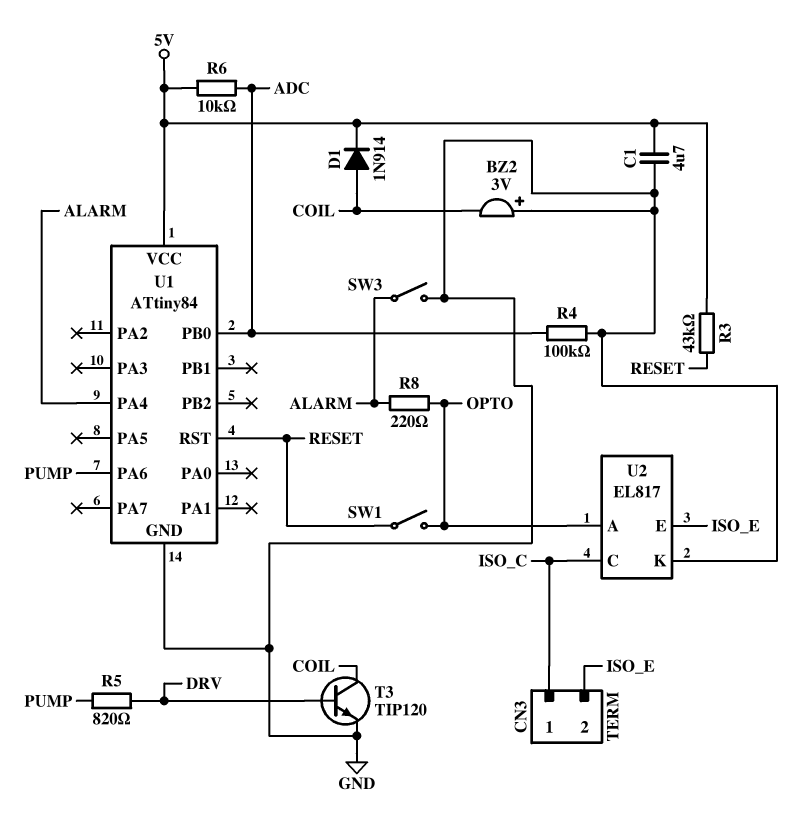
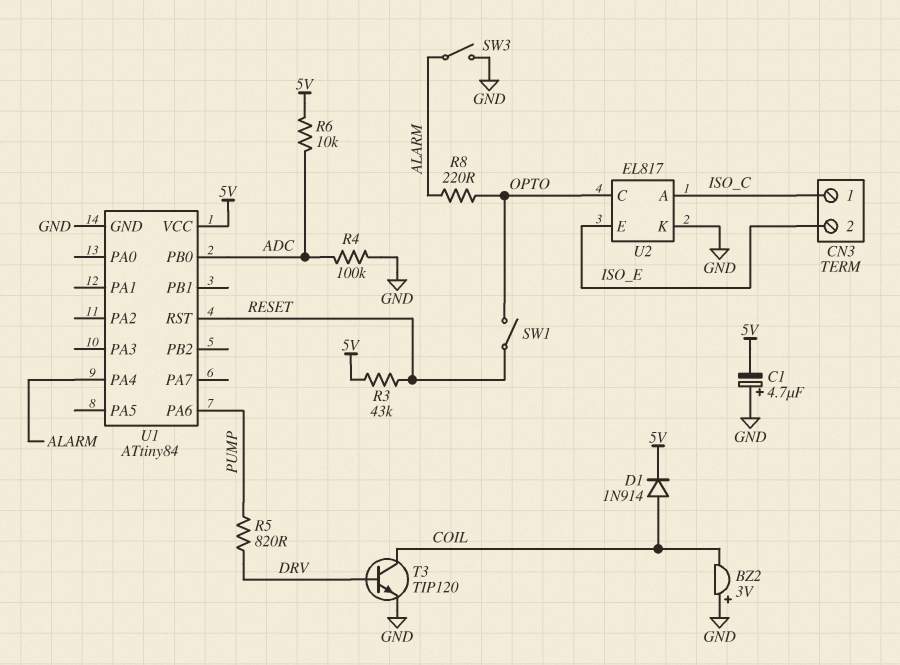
C1: 4.7uF (5V, GND) -> 4.7uF (plus GND, minus 5V)
U2 pin A: OPTO -> ISO_C
U2 pin C: ISO_C -> OPTO

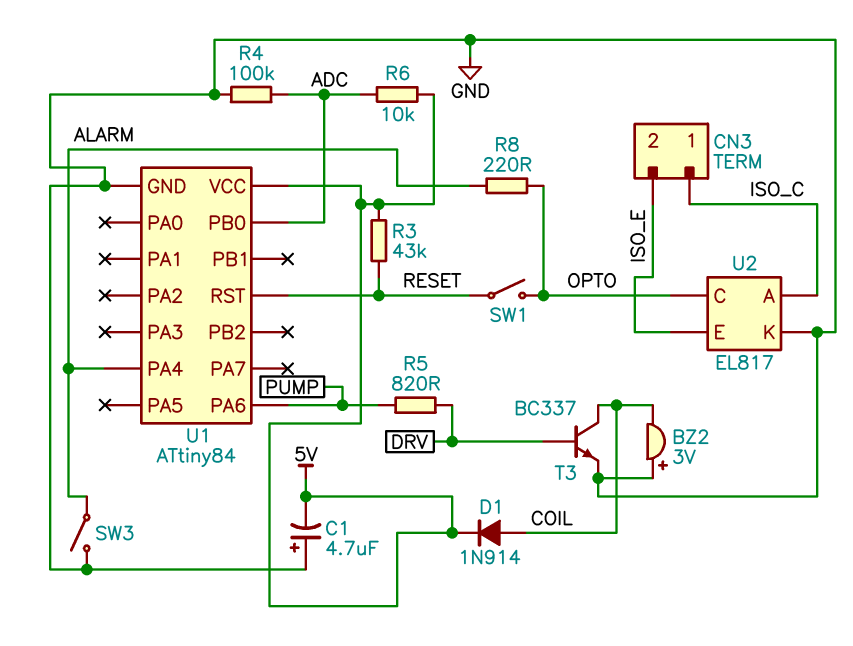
T3: NPN TIP120 (B DRV, C COIL, E GND) -> NPN BC337 (B DRV, C COIL, E GND)

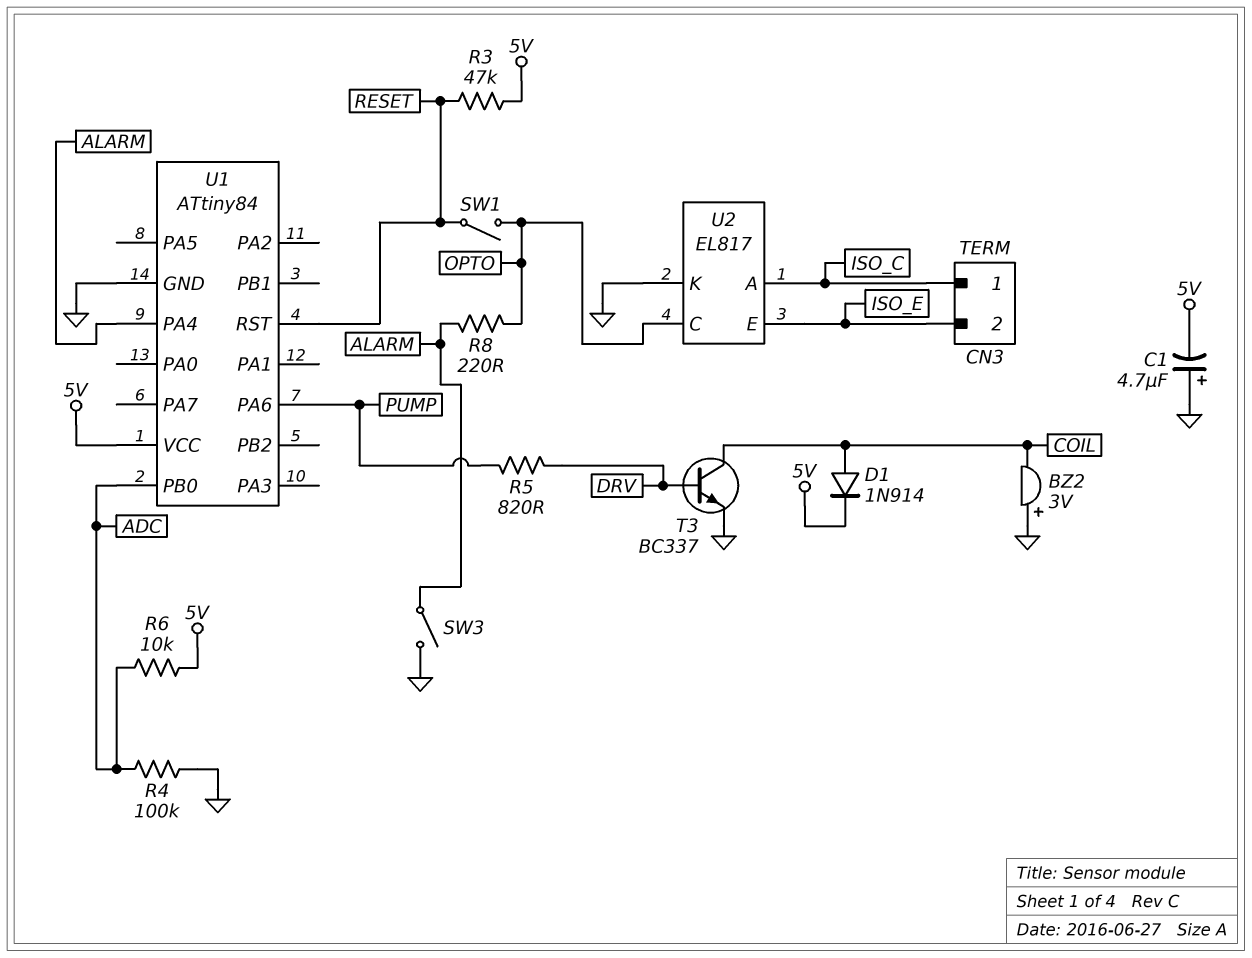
R3: 43k (5V, RESET) -> 47k (5V, RESET)

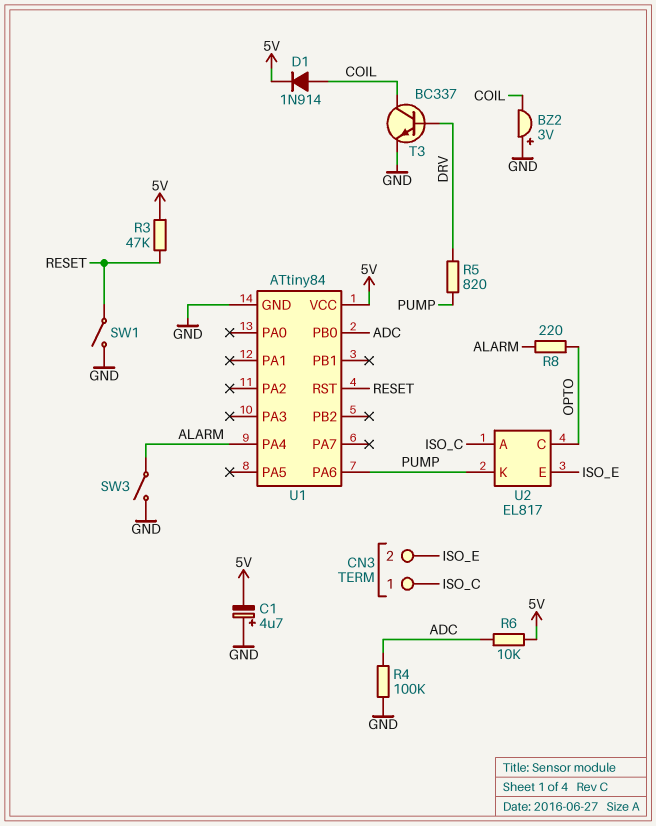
SW1: switch (OPTO, RESET) -> switch (GND, RESET)
U2 pin K: GND -> PUMP

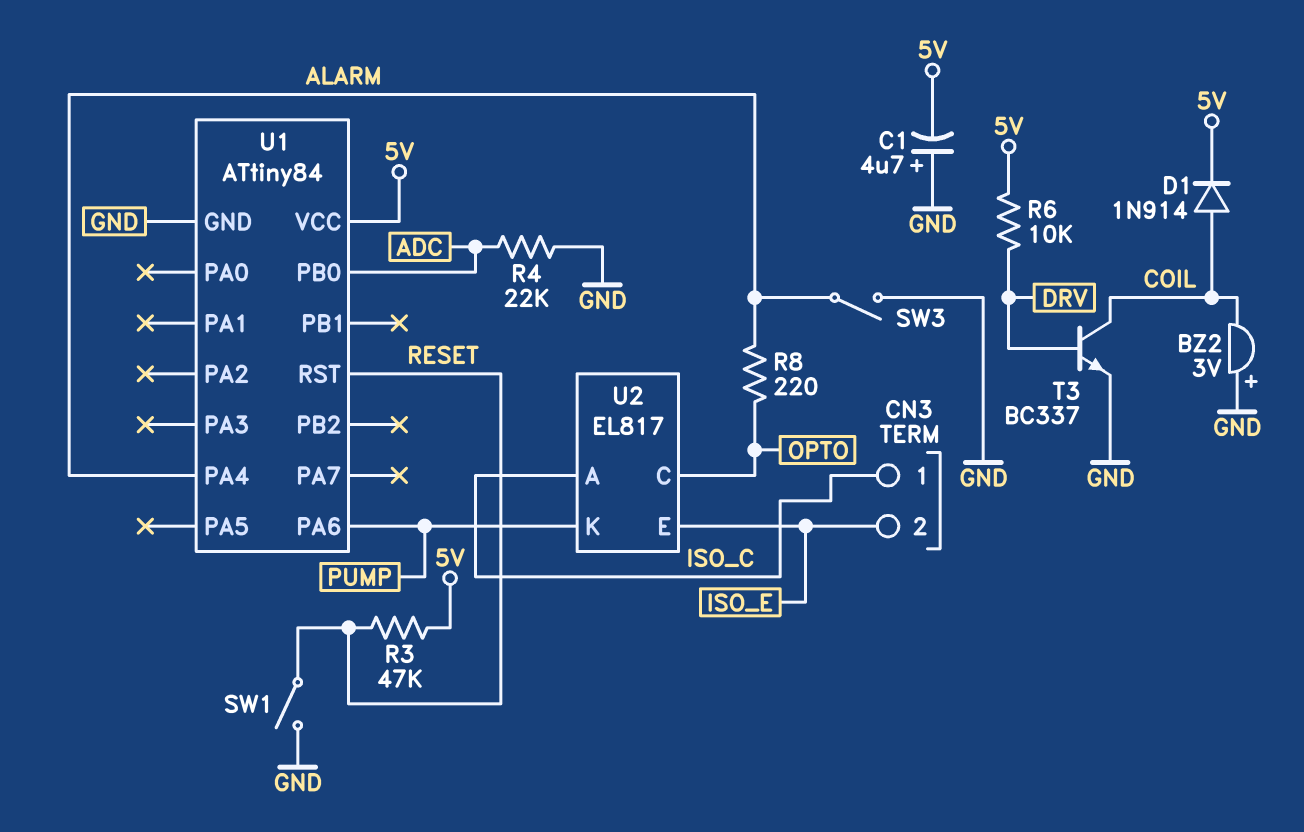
R4: 100k (ADC, GND) -> 22k (ADC, GND)
R5: 820 (DRV, PUMP) -> none
R6: 10k (5V, ADC) -> 10k (5V, DRV)

